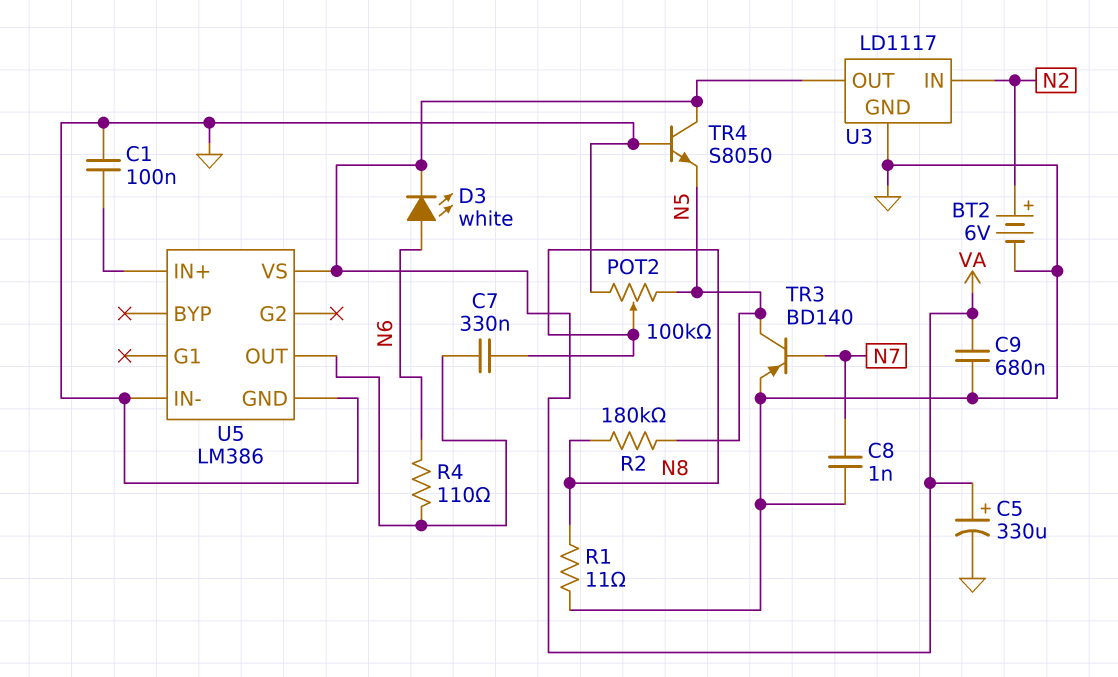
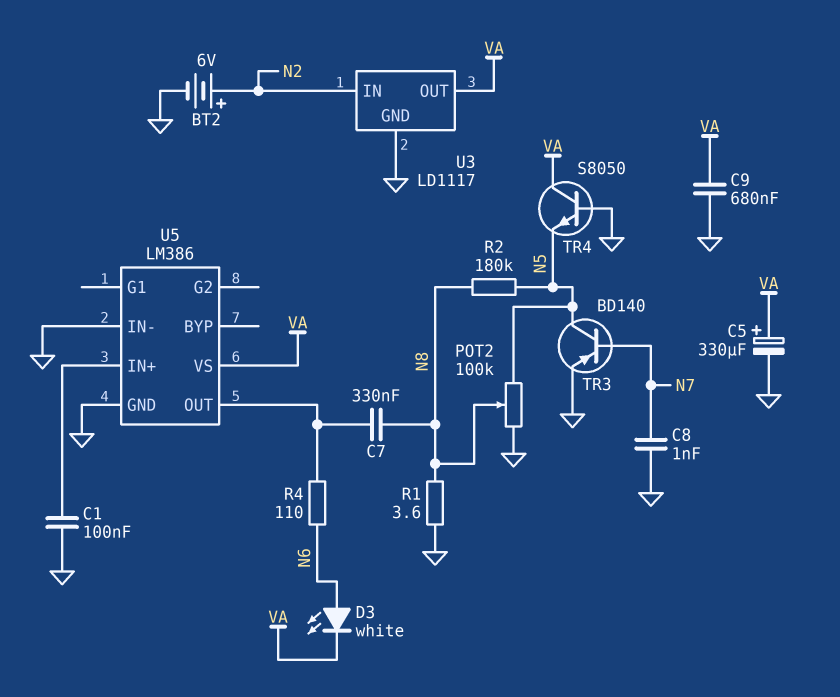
R1: 11 (GND, N8) -> 3.6 (GND, N8)

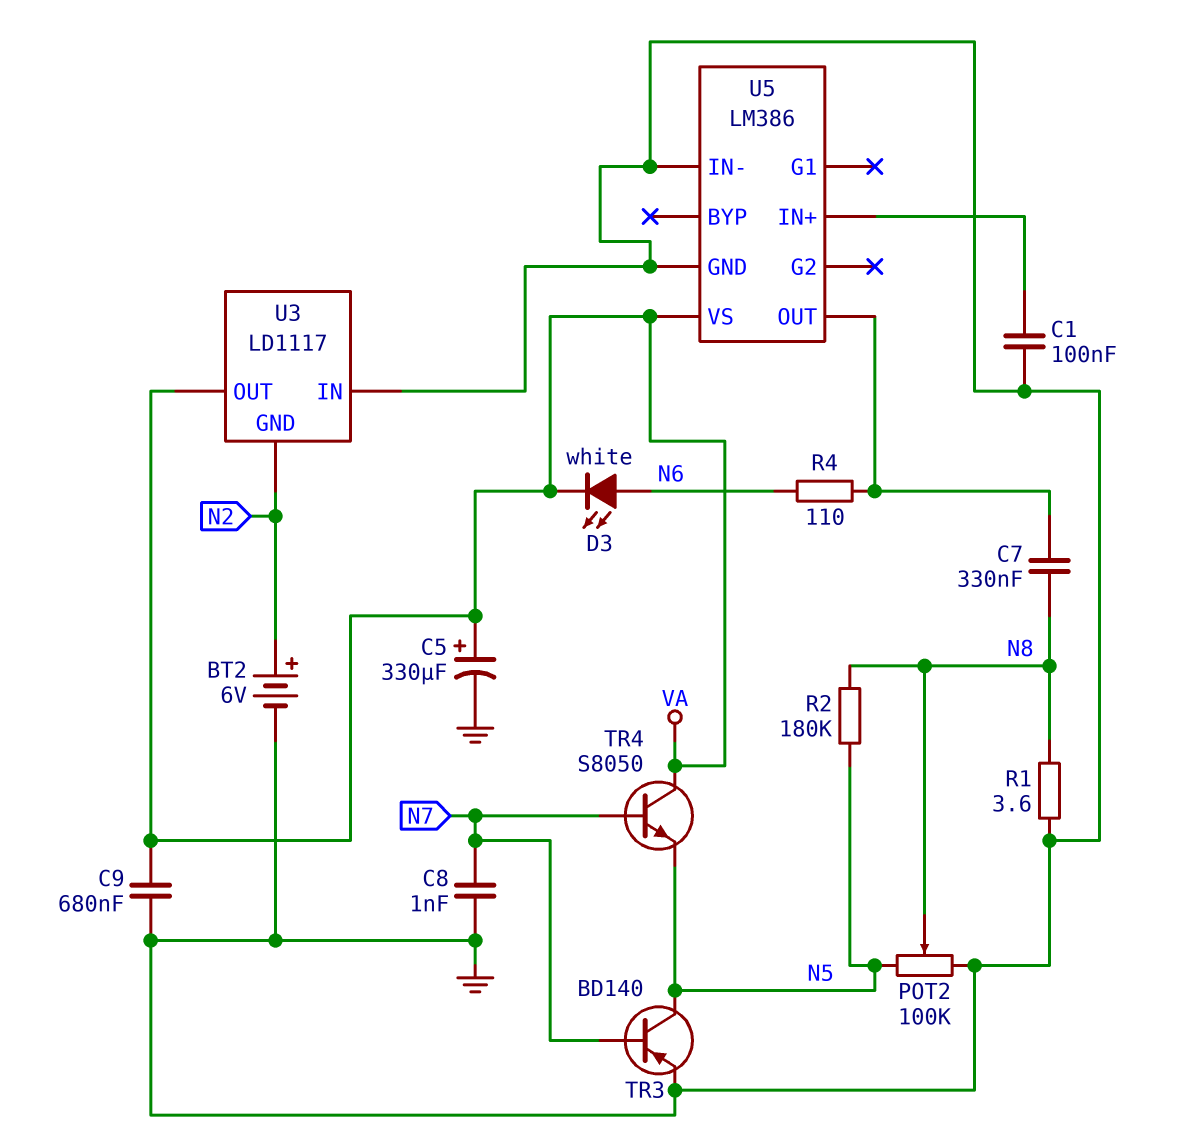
TR4: NPN S8050 (B GND, C VA, E N5) -> NPN S8050 (B N7, C VA, E N5)
U3 pin GND: GND -> N2
U3 pin IN: N2 -> GND

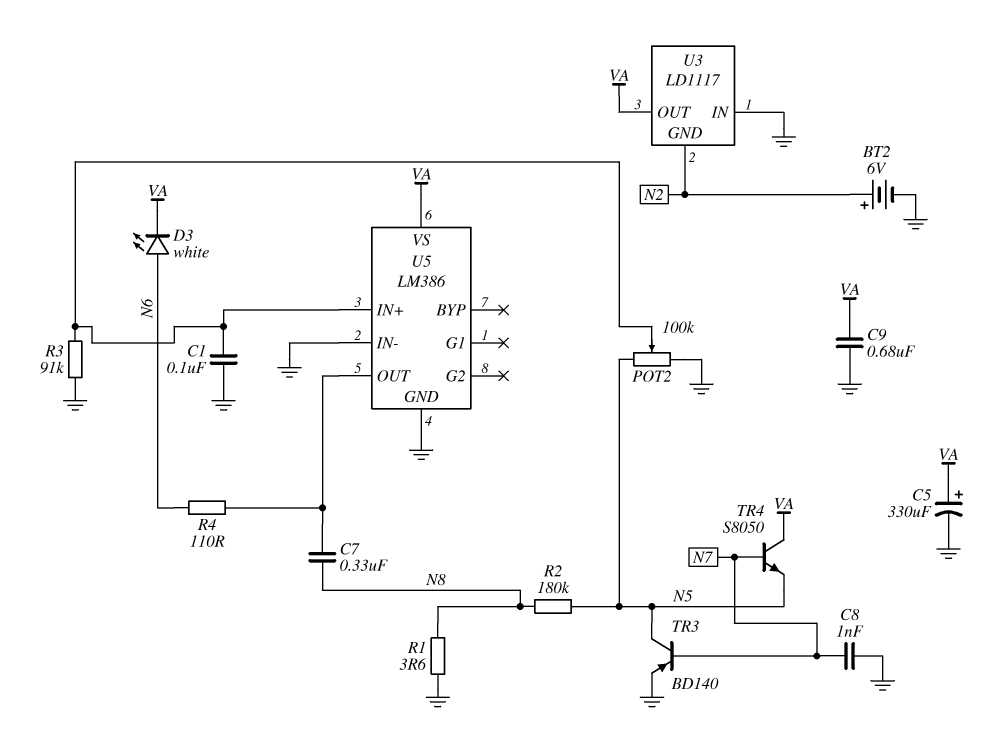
POT2: 100k (GND, N5, wiper N8) -> 100k (GND, N5, wiper U5/IN+)
R3: none -> 91k (GND, U5/IN+)

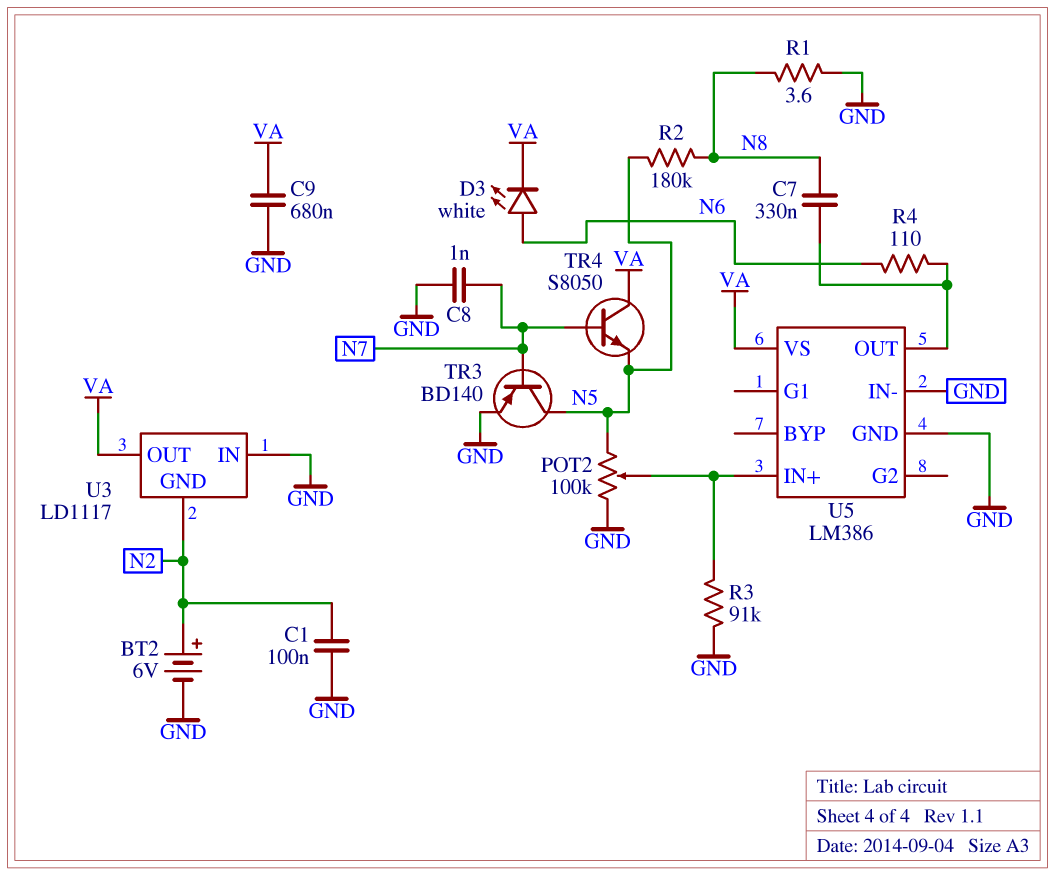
C1: 100nF (GND, U5/IN+) -> 100nF (GND, N2)
C5: 330uF (plus VA, minus GND) -> none

